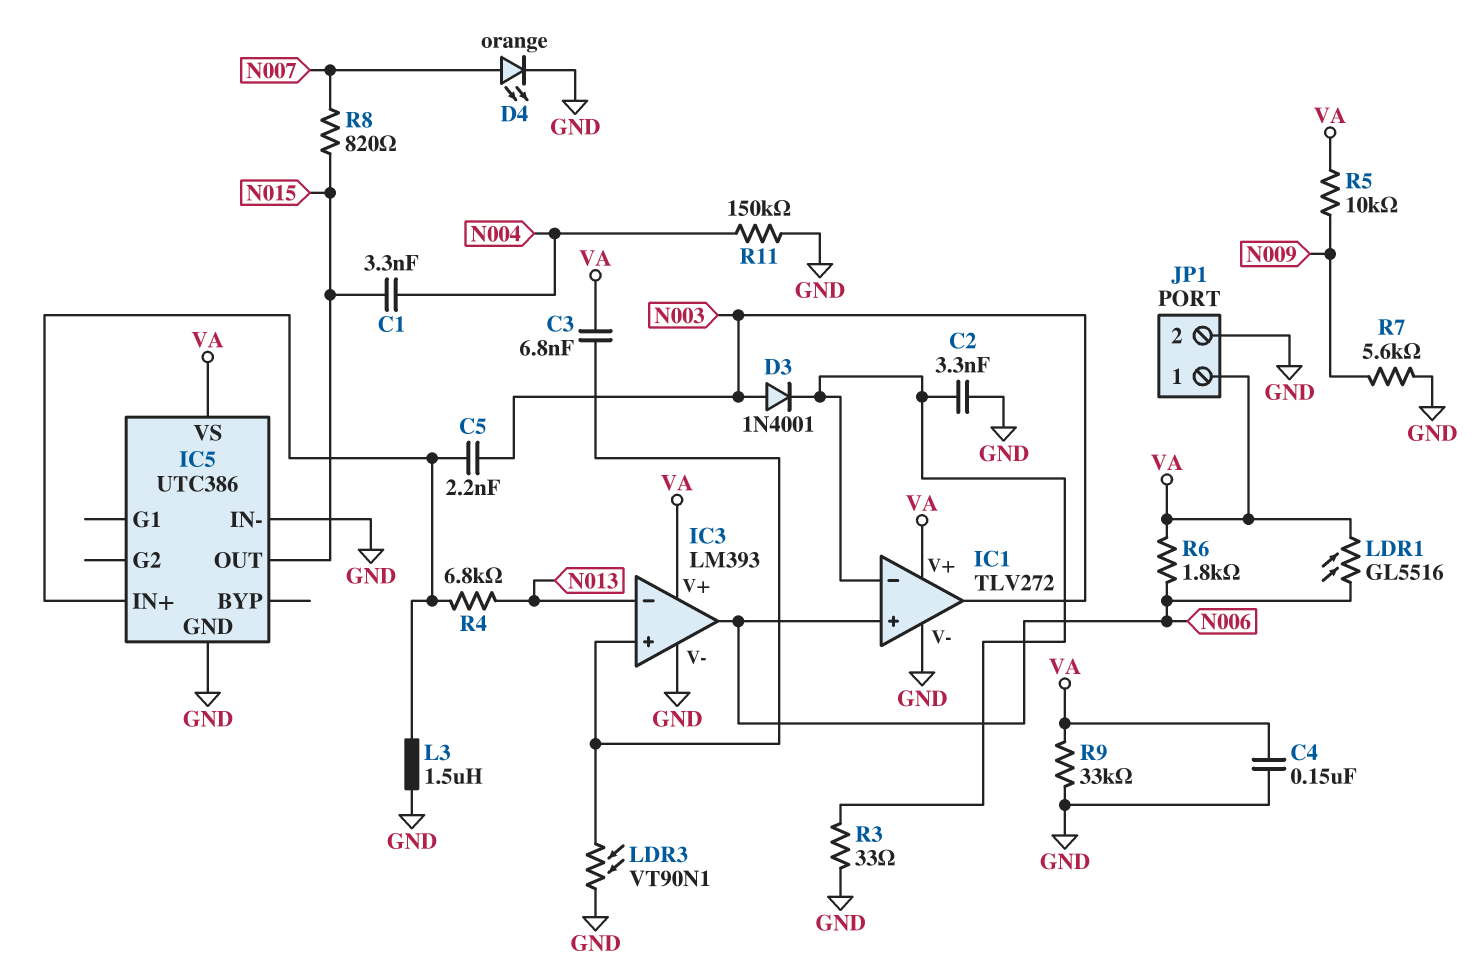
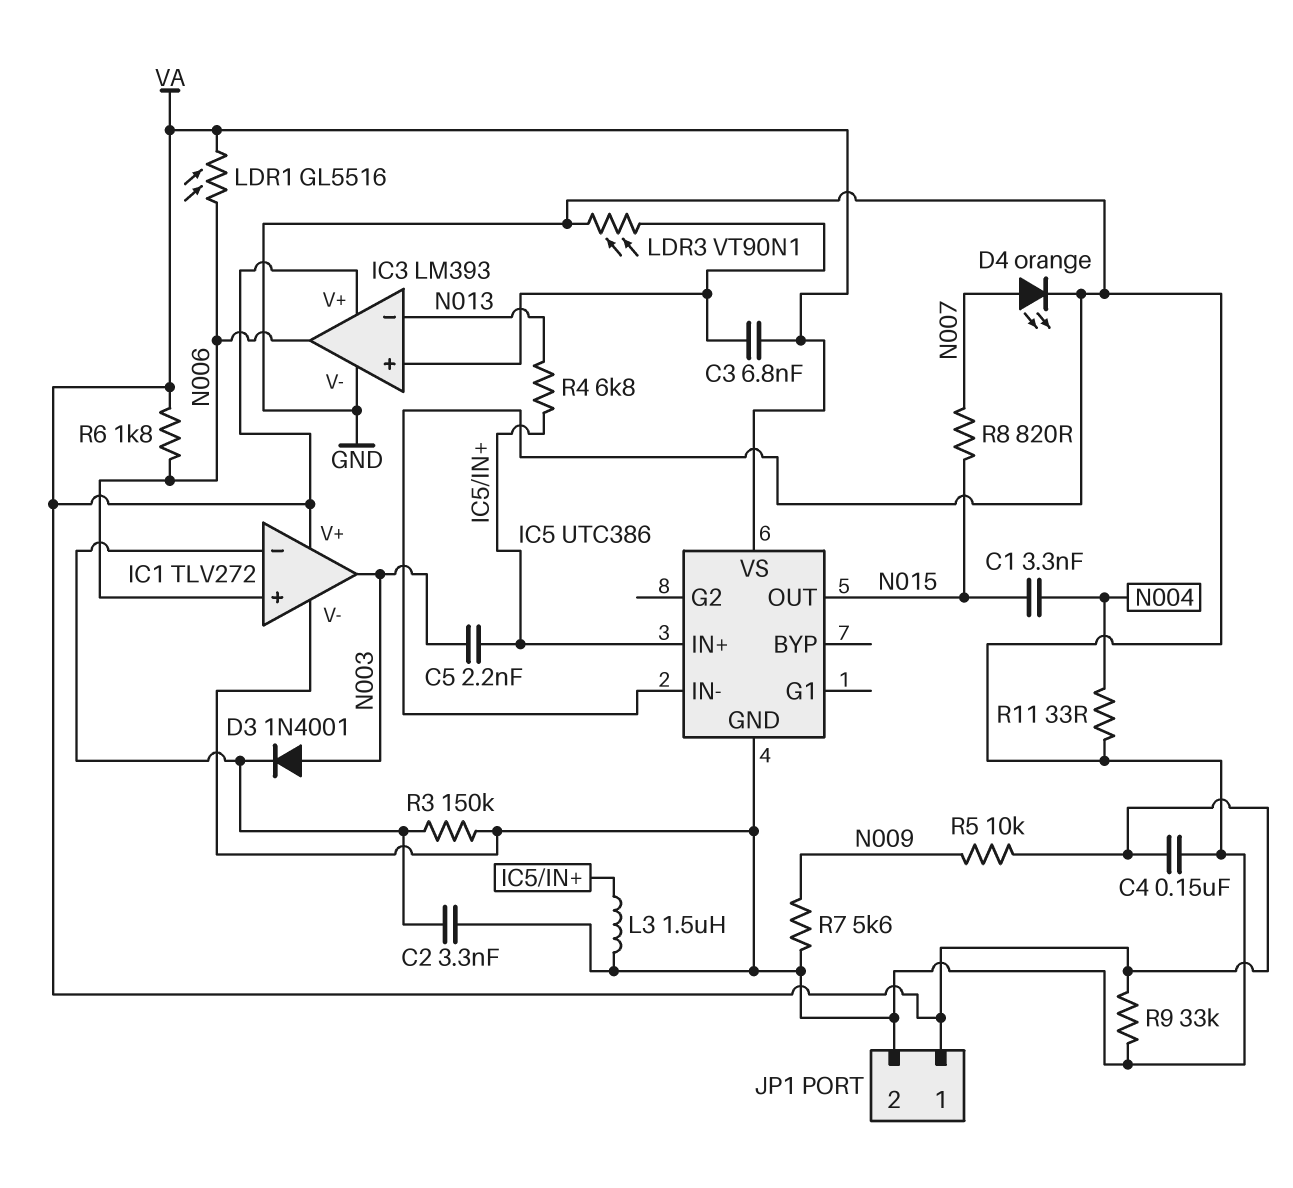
R3: 33 (GND, IC1/in-) -> 150k (GND, IC1/in-)
R11: 150k (GND, N004) -> 33 (GND, N004)

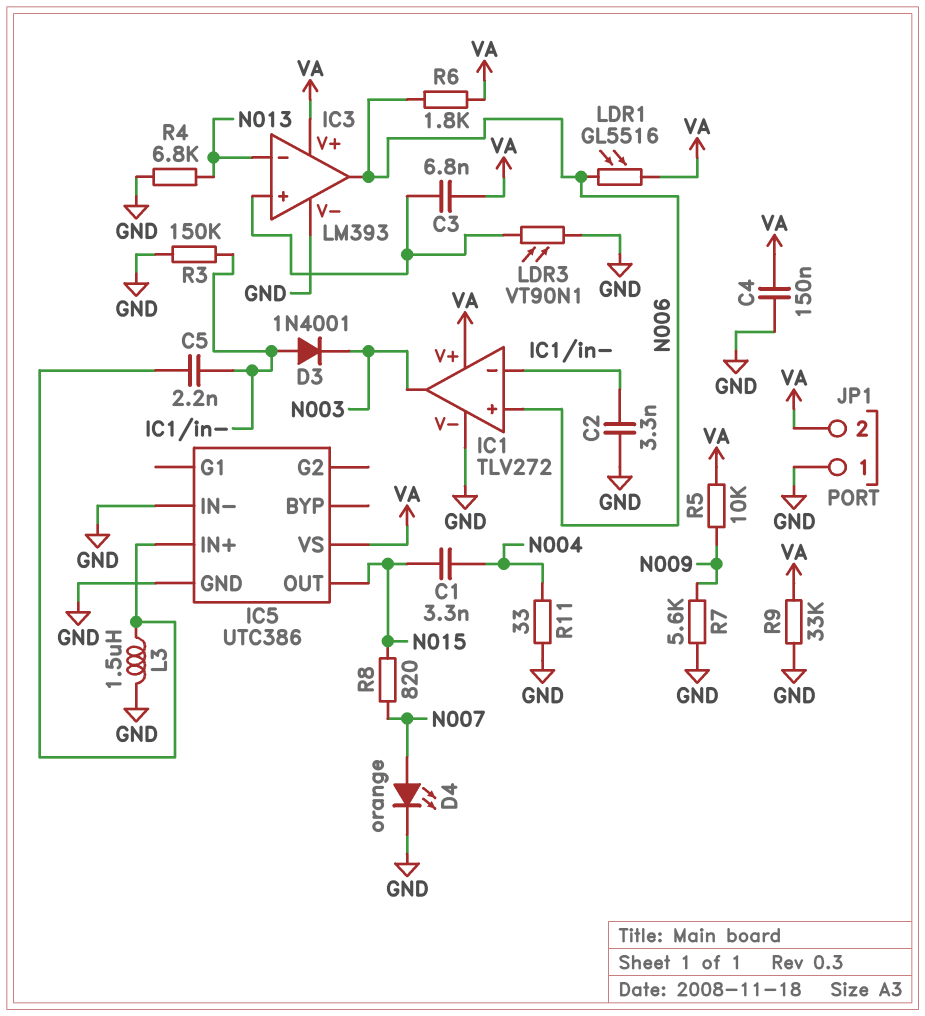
C5: 2.2nF (IC5/IN+, N003) -> 2.2nF (IC1/in-, IC5/IN+)
D3: diode 1N4001 (A N003, K IC1/in-) -> diode 1N4001 (A IC1/in-, K N003)
JP1 pin 1: VA -> GND
JP1 pin 2: GND -> VA
R4: 6.8k (IC5/IN+, N013) -> 6.8k (GND, N013)

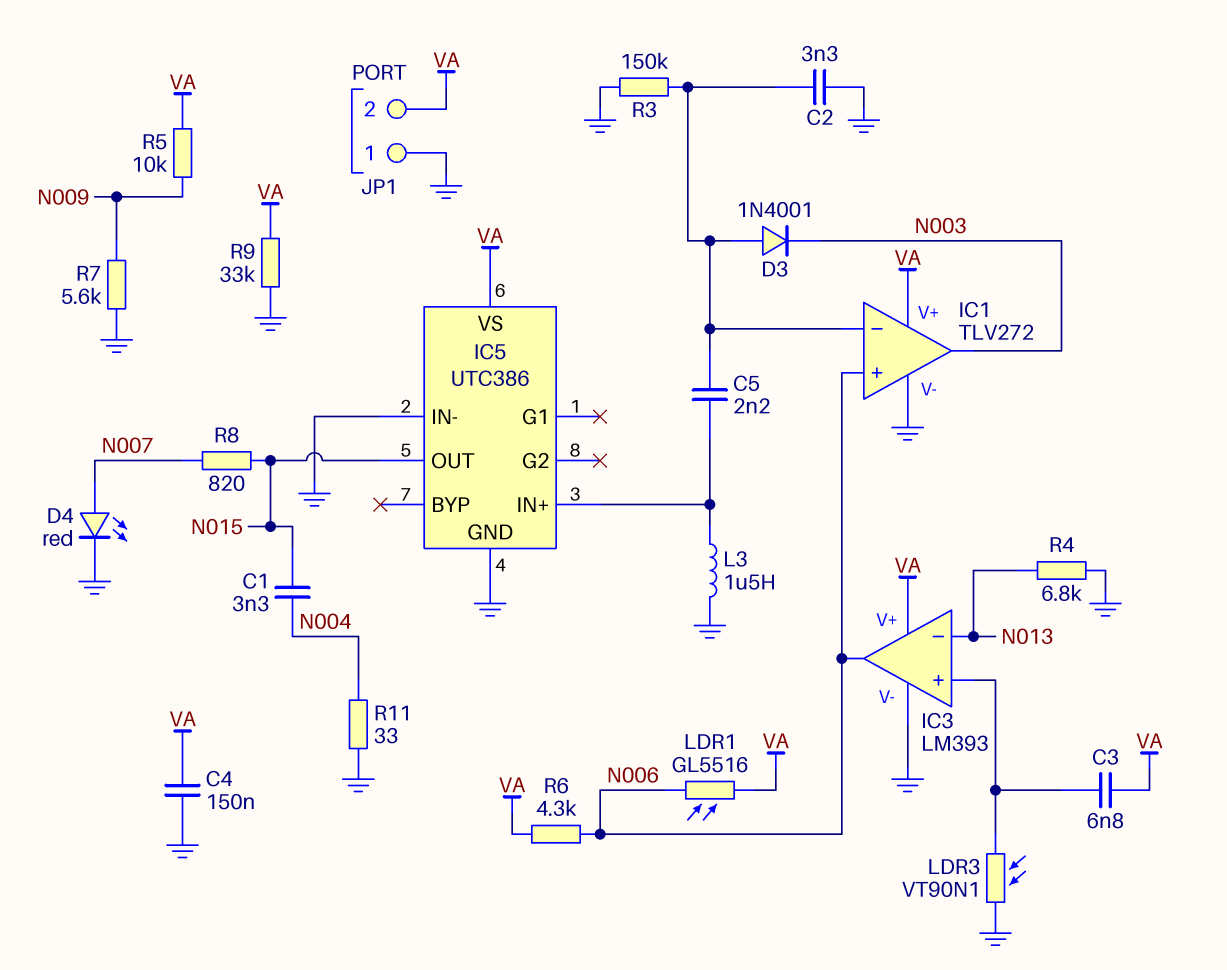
D4: LED orange (A N007, K GND) -> LED red (A N007, K GND)
R6: 1.8k (N006, VA) -> 4.3k (N006, VA)

